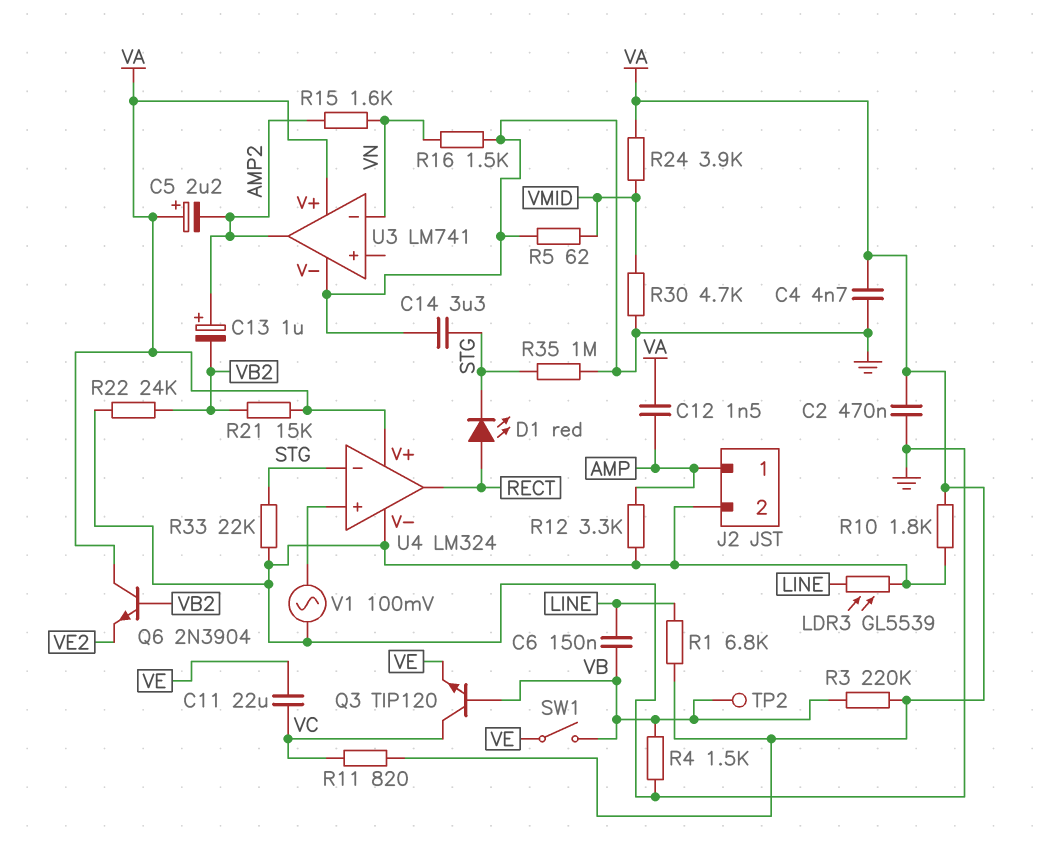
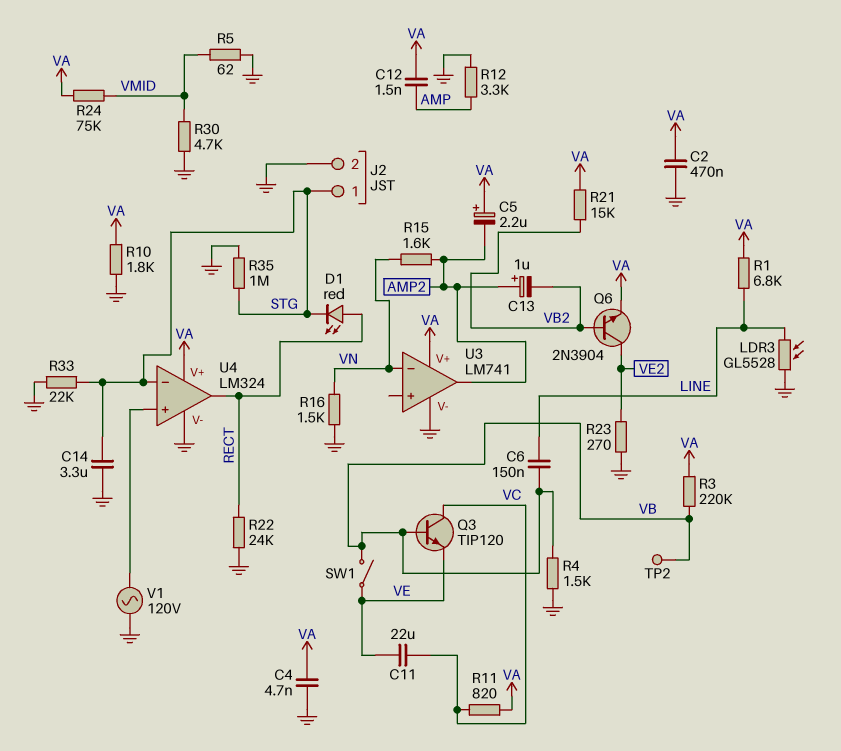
J2 pin 1: AMP -> STG
LDR3: GL5539 (GND, LINE) -> GL5528 (GND, LINE)
Q6: NPN 2N3904 (B VB2, C VA, E VE2) -> NPN 2N3904 (B VB2, C VE2, E VA)
R22: 24k (GND, VB2) -> 24k (GND, RECT)
R23: none -> 270 (GND, VE2)
R24: 3.9k (VA, VMID) -> 75k (VA, VMID)
V1: AC 100mV (GND, U4/in+) -> AC 120V (GND, U4/in+)

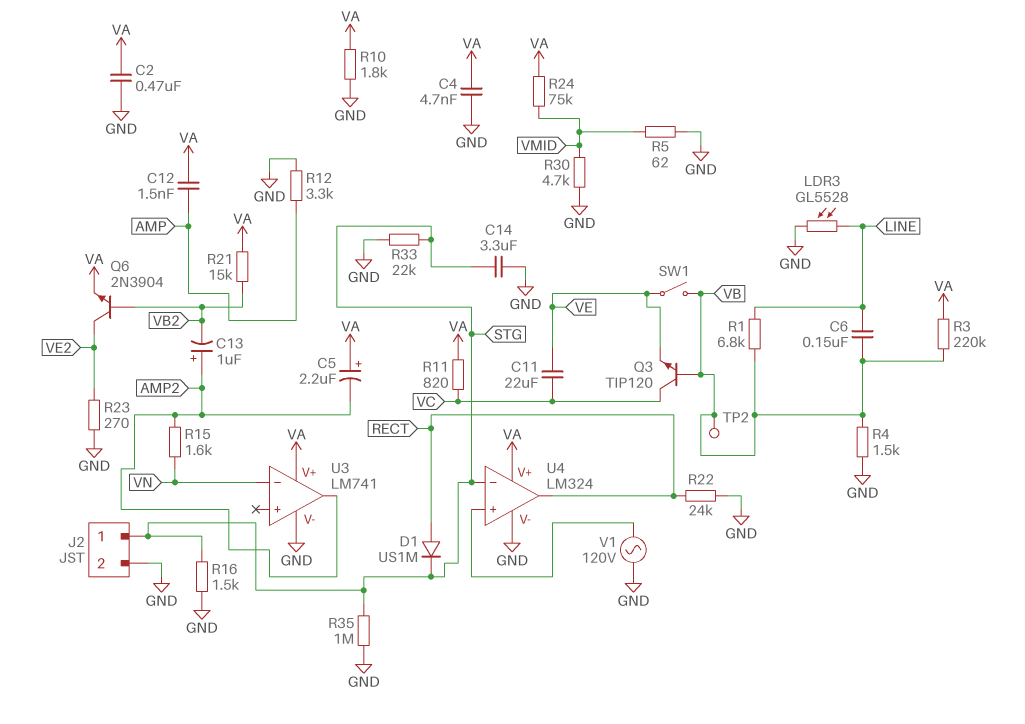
D1: LED red (A RECT, K STG) -> diode US1M (A RECT, K STG)
R1: 6.8k (LINE, VA) -> 6.8k (LINE, VB)
R16: 1.5k (GND, VN) -> 1.5k (GND, STG)

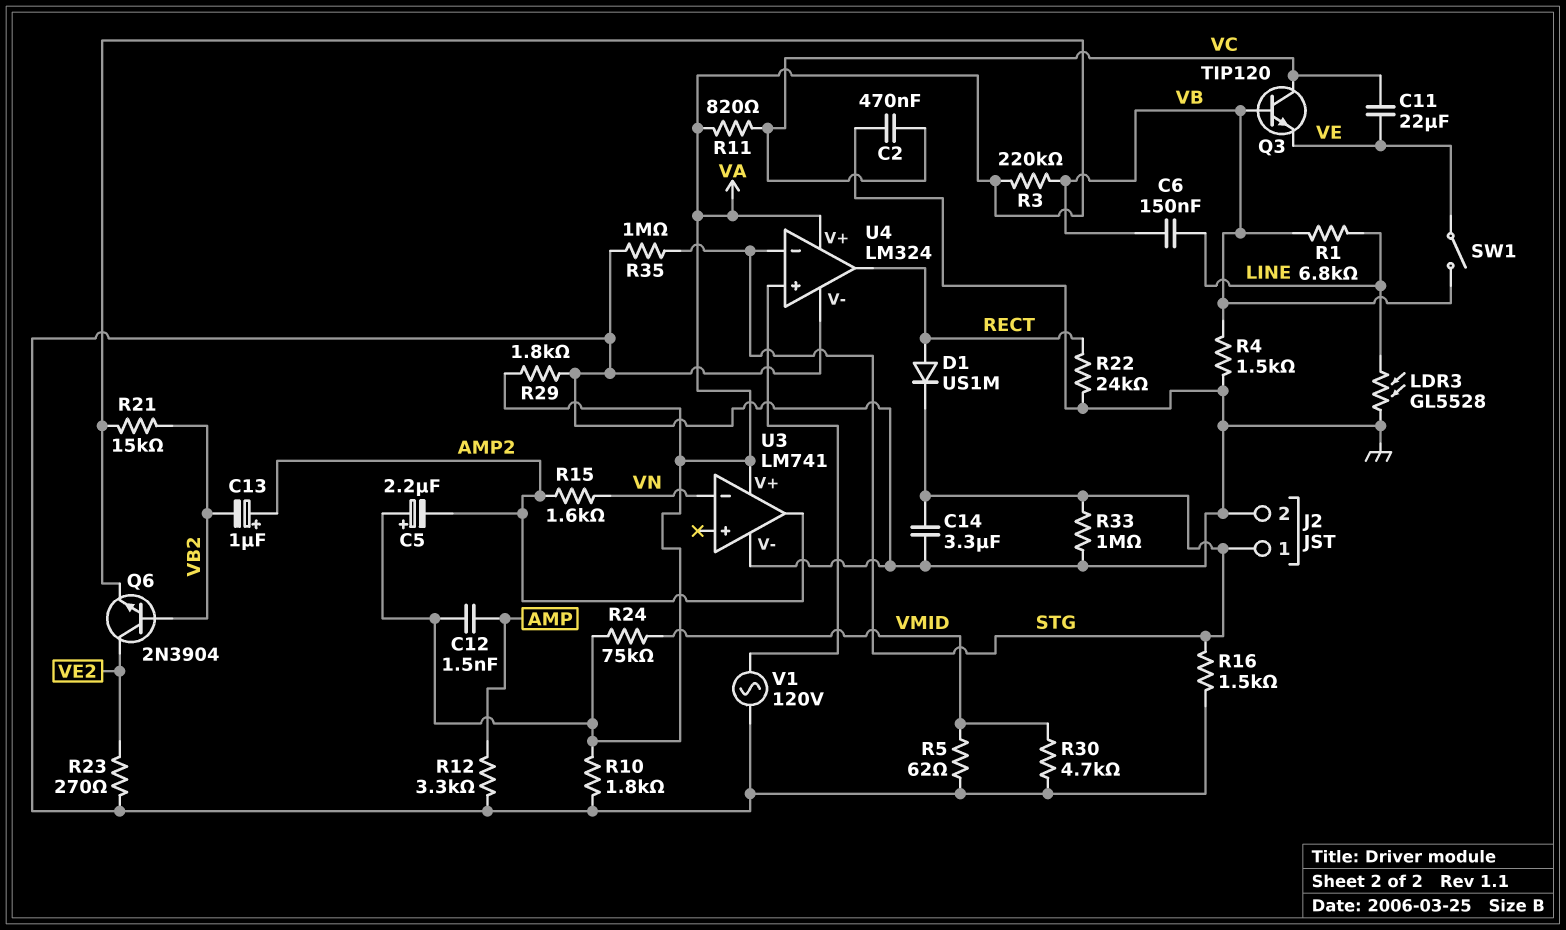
C2: 470nF (GND, VA) -> 470nF (GND, VC)
C4: 4.7nF (GND, VA) -> none
R29: none -> 1.8k (GND, VA)
R33: 22k (GND, STG) -> 1M (GND, STG)
TP2: test point (VB) -> none

